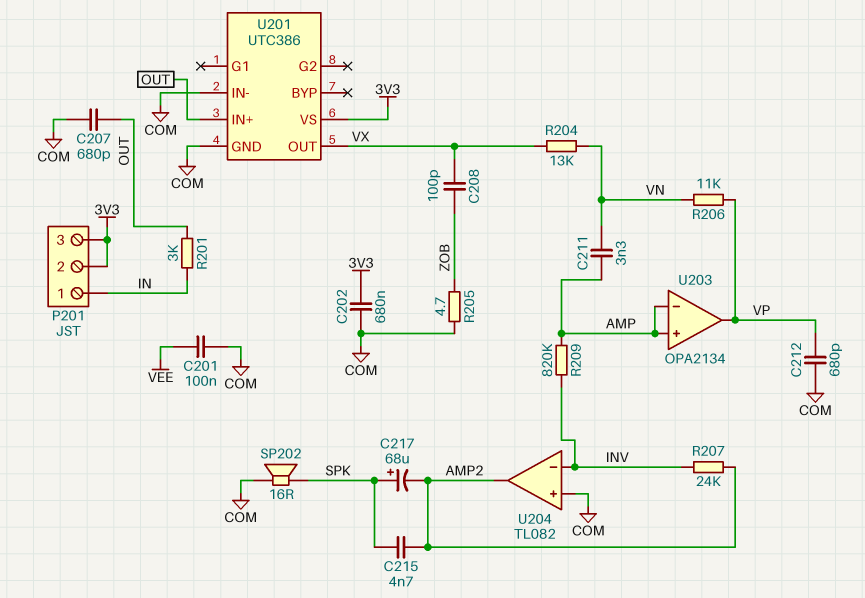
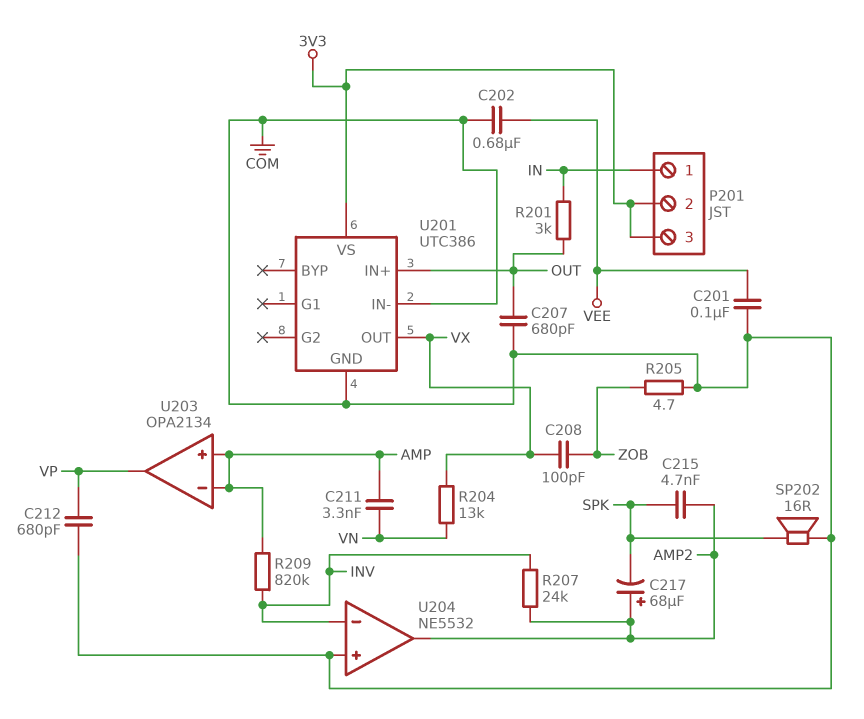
C202: 680nF (3V3, COM) -> 680nF (COM, VEE)
C217: 68uF (plus SPK, minus AMP2) -> 68uF (plus AMP2, minus SPK)
R206: 11k (VN, VP) -> none
U204: TL082 -> NE5532

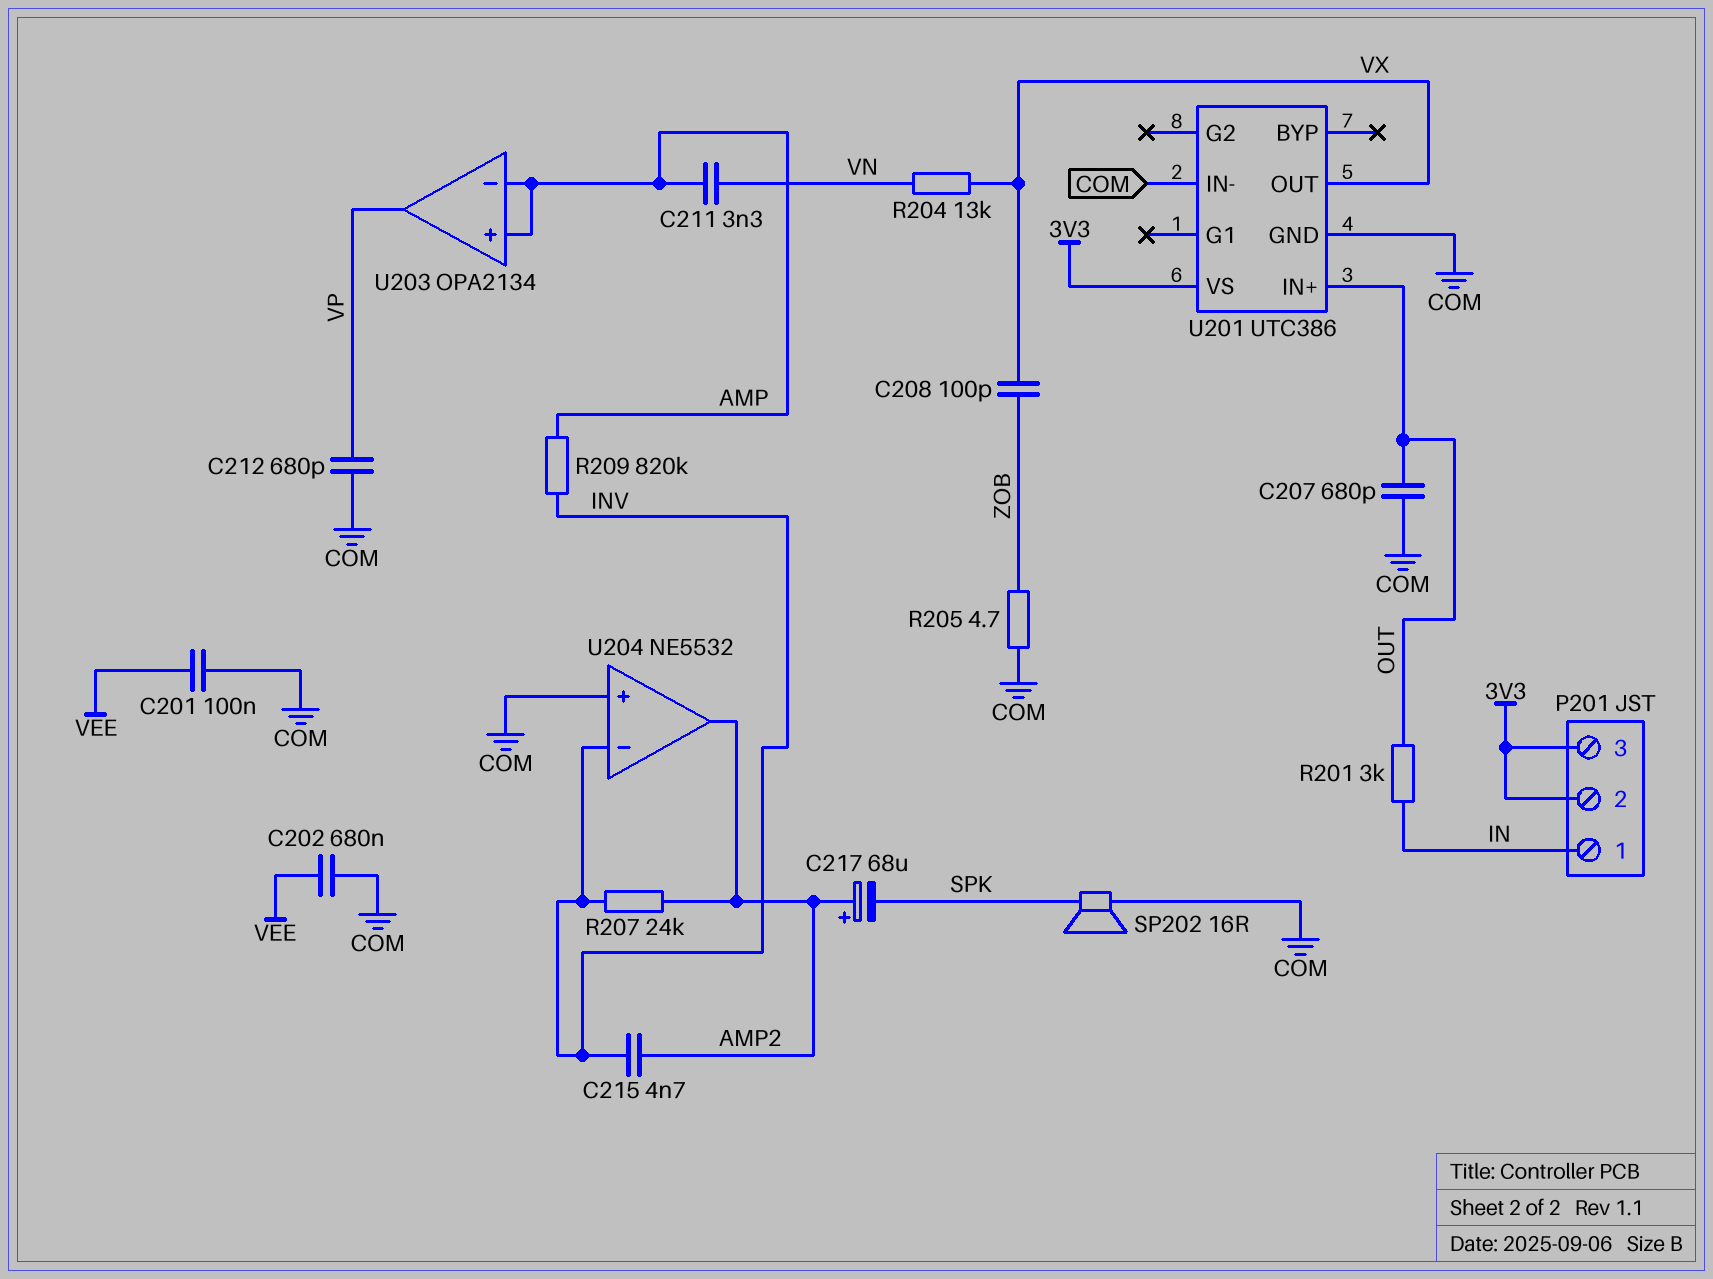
C215: 4.7nF (AMP2, SPK) -> 4.7nF (AMP2, INV)

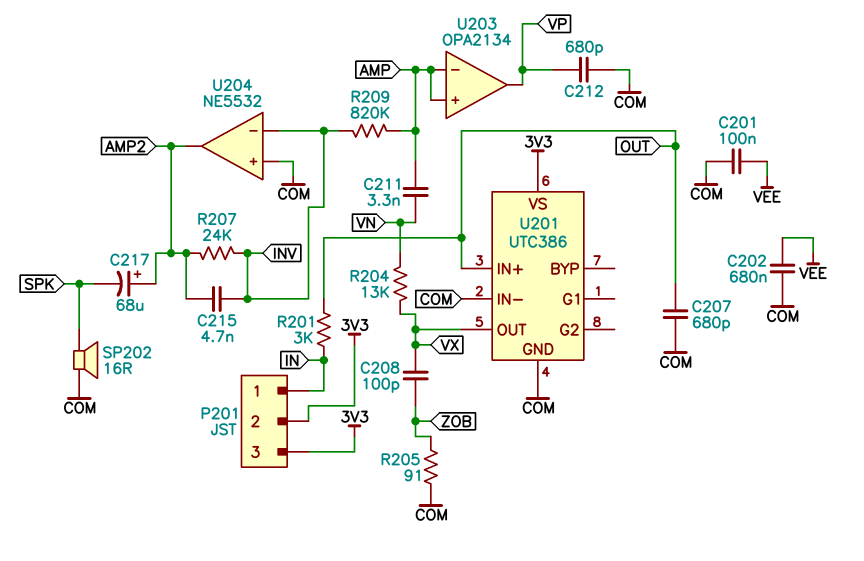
R205: 4.7 (COM, ZOB) -> 91 (COM, ZOB)

